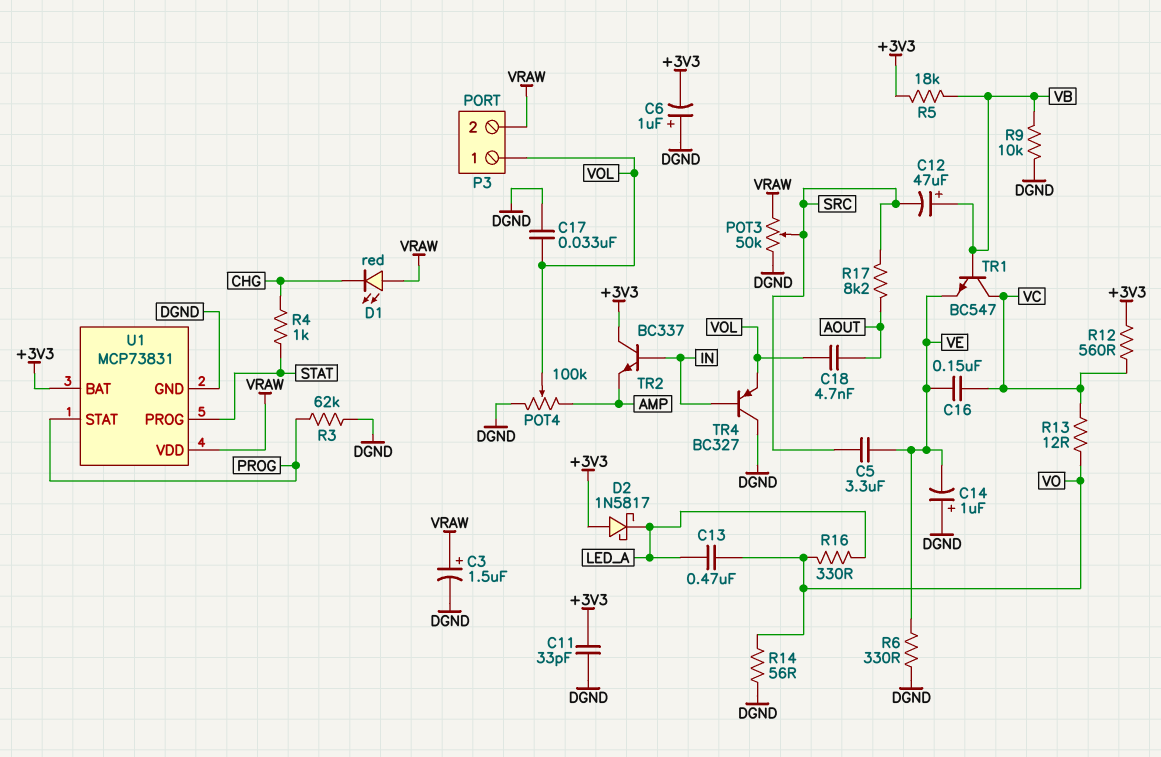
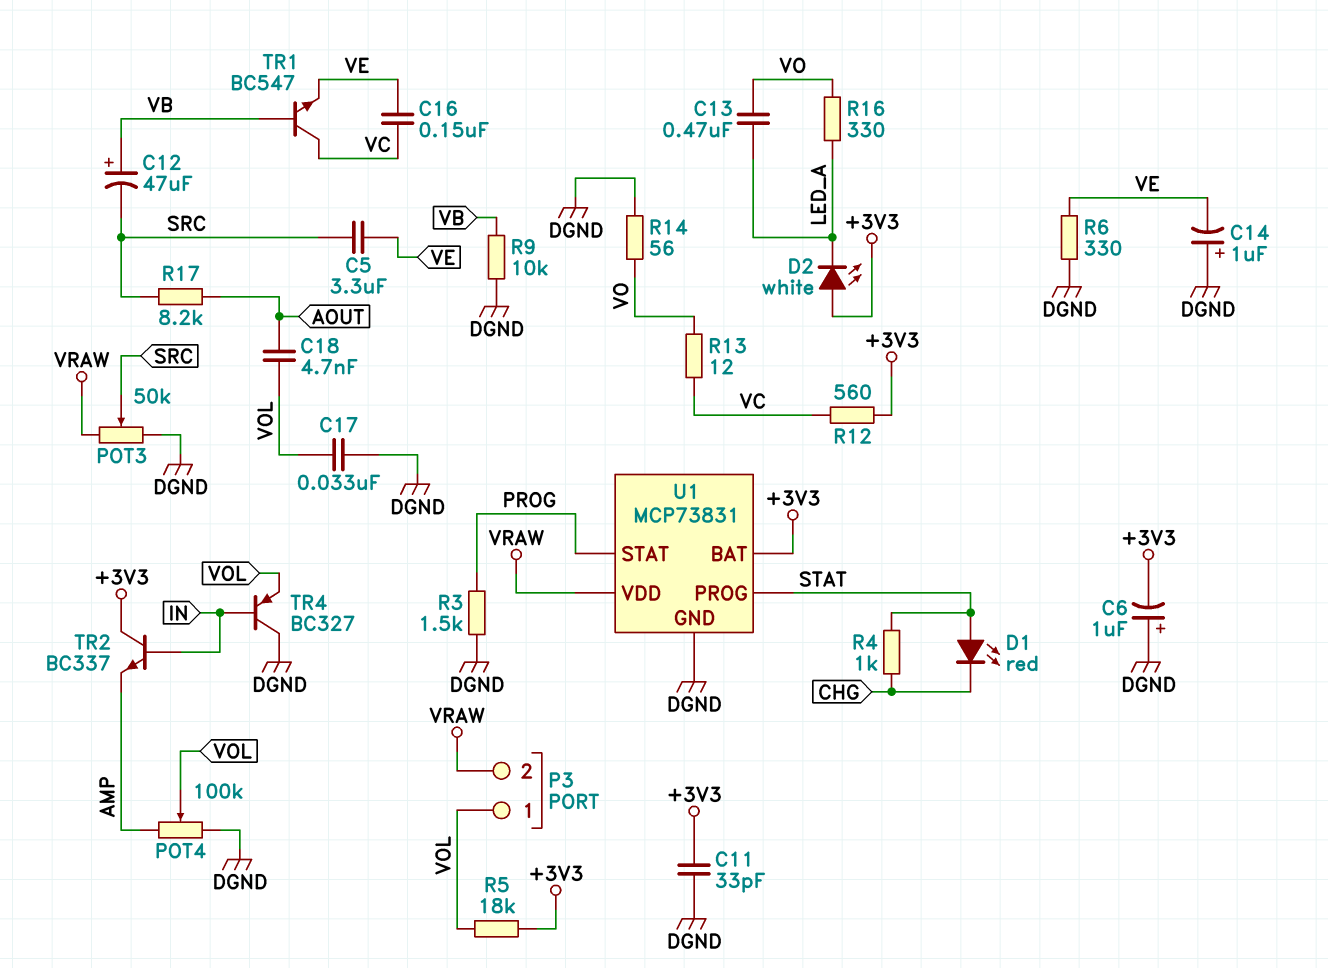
C3: 1.5uF (plus VRAW, minus DGND) -> none
D1: LED red (A VRAW, K CHG) -> LED red (A STAT, K CHG)
D2: schottky 1N5817 (A +3V3, K LED_A) -> LED white (A +3V3, K LED_A)
R3: 62k (DGND, PROG) -> 1.5k (DGND, PROG)
R5: 18k (+3V3, VB) -> 18k (+3V3, VOL)

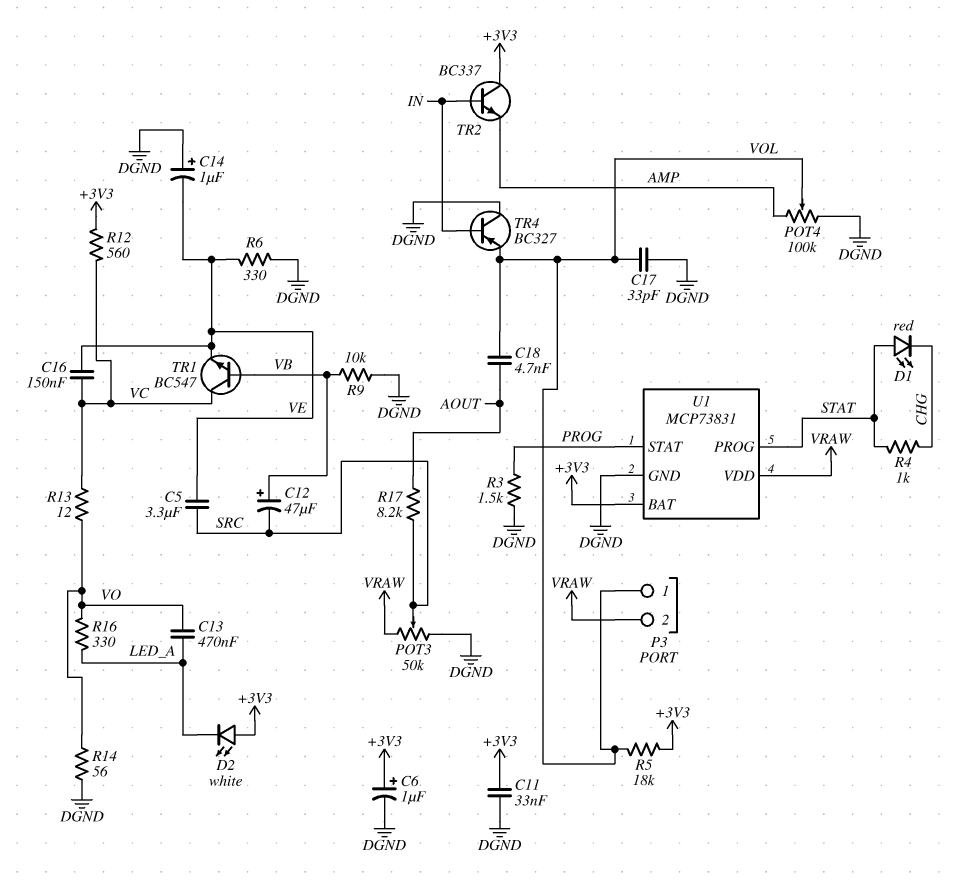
C6: 1uF (plus DGND, minus +3V3) -> 1uF (plus +3V3, minus DGND)
C11: 33pF (+3V3, DGND) -> 33nF (+3V3, DGND)
C17: 33nF (DGND, VOL) -> 33pF (DGND, VOL)

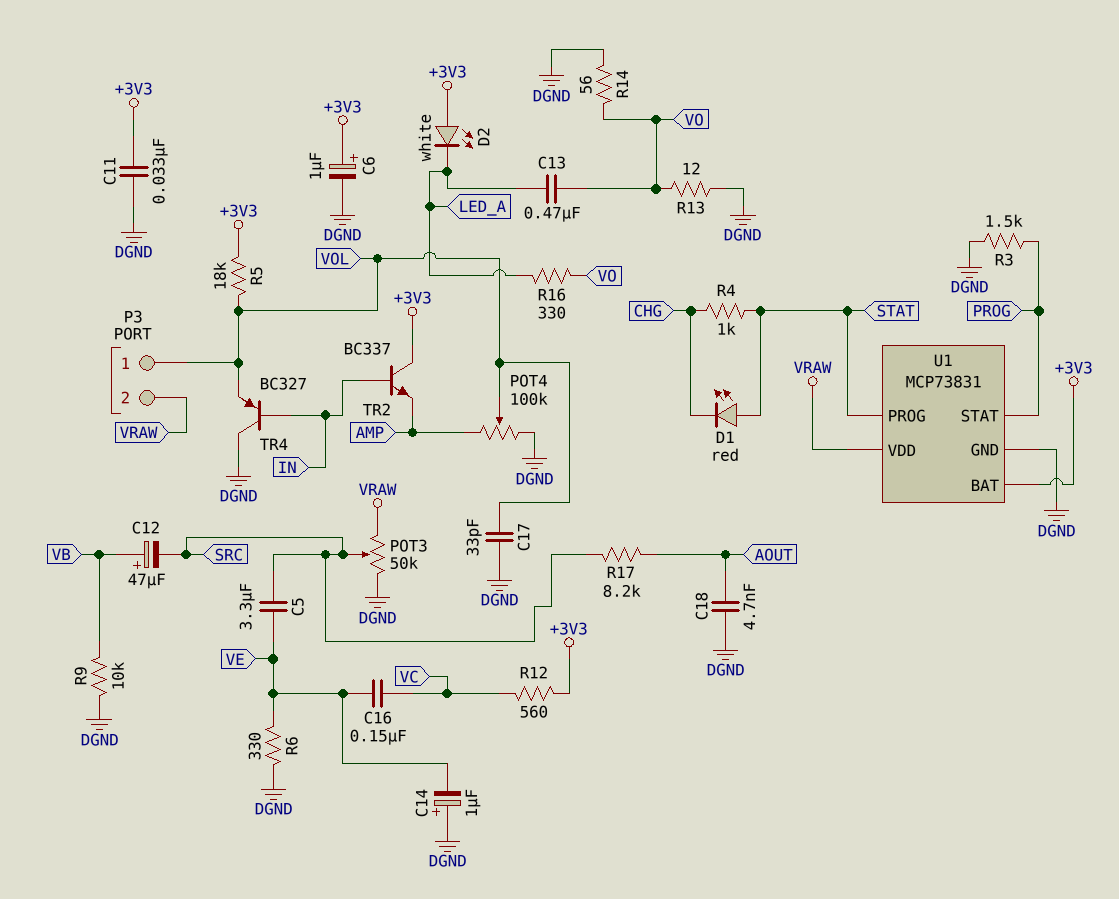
C18: 4.7nF (AOUT, VOL) -> 4.7nF (AOUT, DGND)
R13: 12 (VC, VO) -> 12 (DGND, VO)
TR1: NPN BC547 (B VB, C VC, E VE) -> none

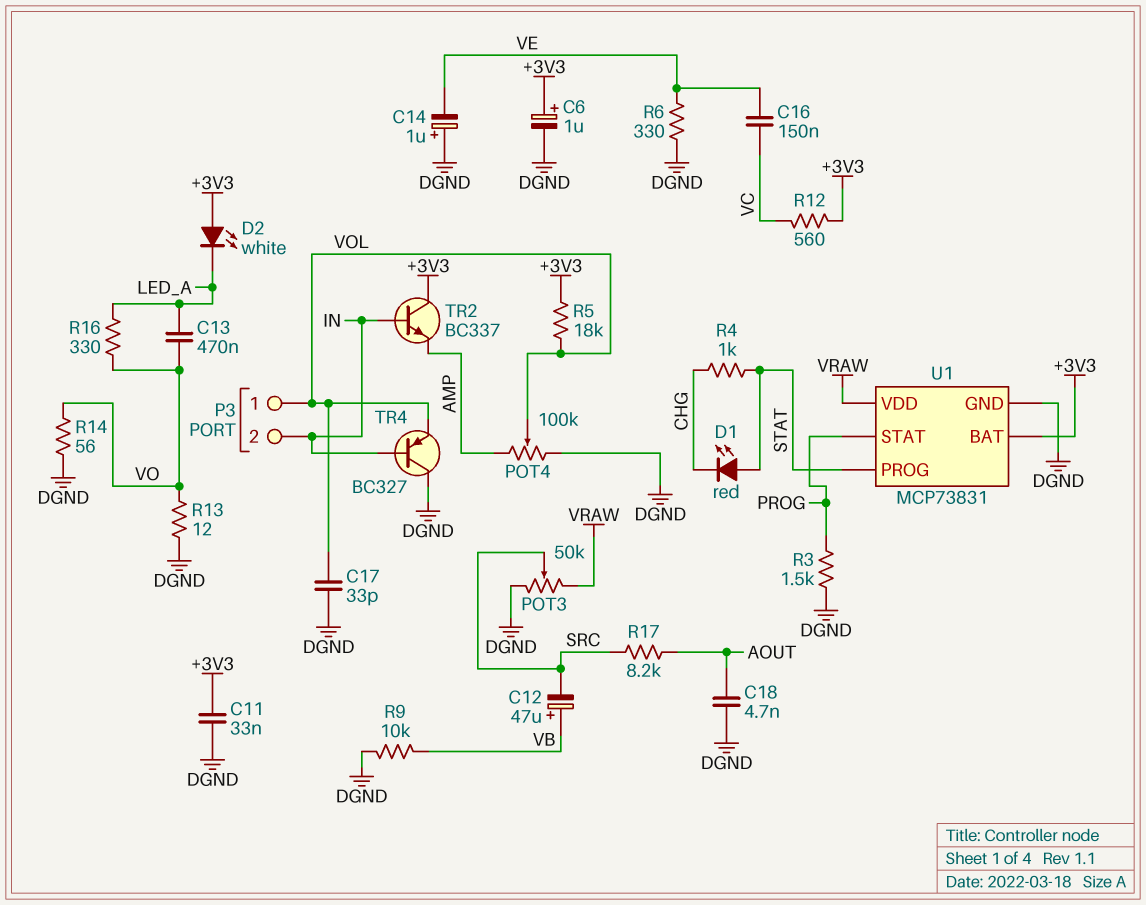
C5: 3.3uF (SRC, VE) -> none
P3 pin 2: VRAW -> IN

